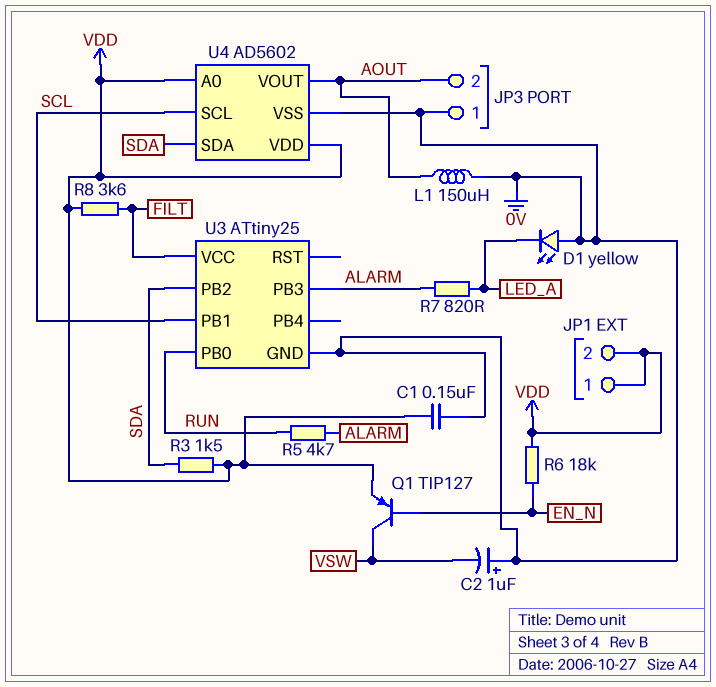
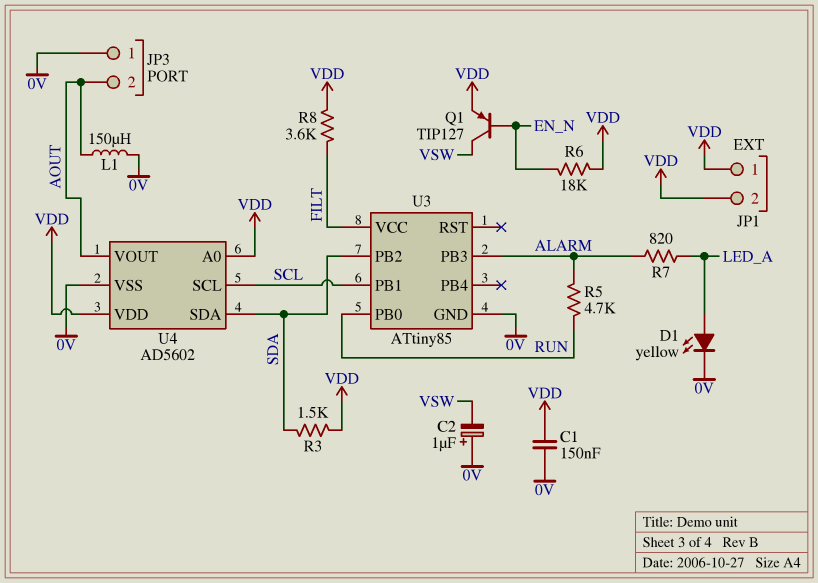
D1: LED yellow (A 0V, K LED_A) -> LED yellow (A LED_A, K 0V)
U3: ATtiny25 -> ATtiny85

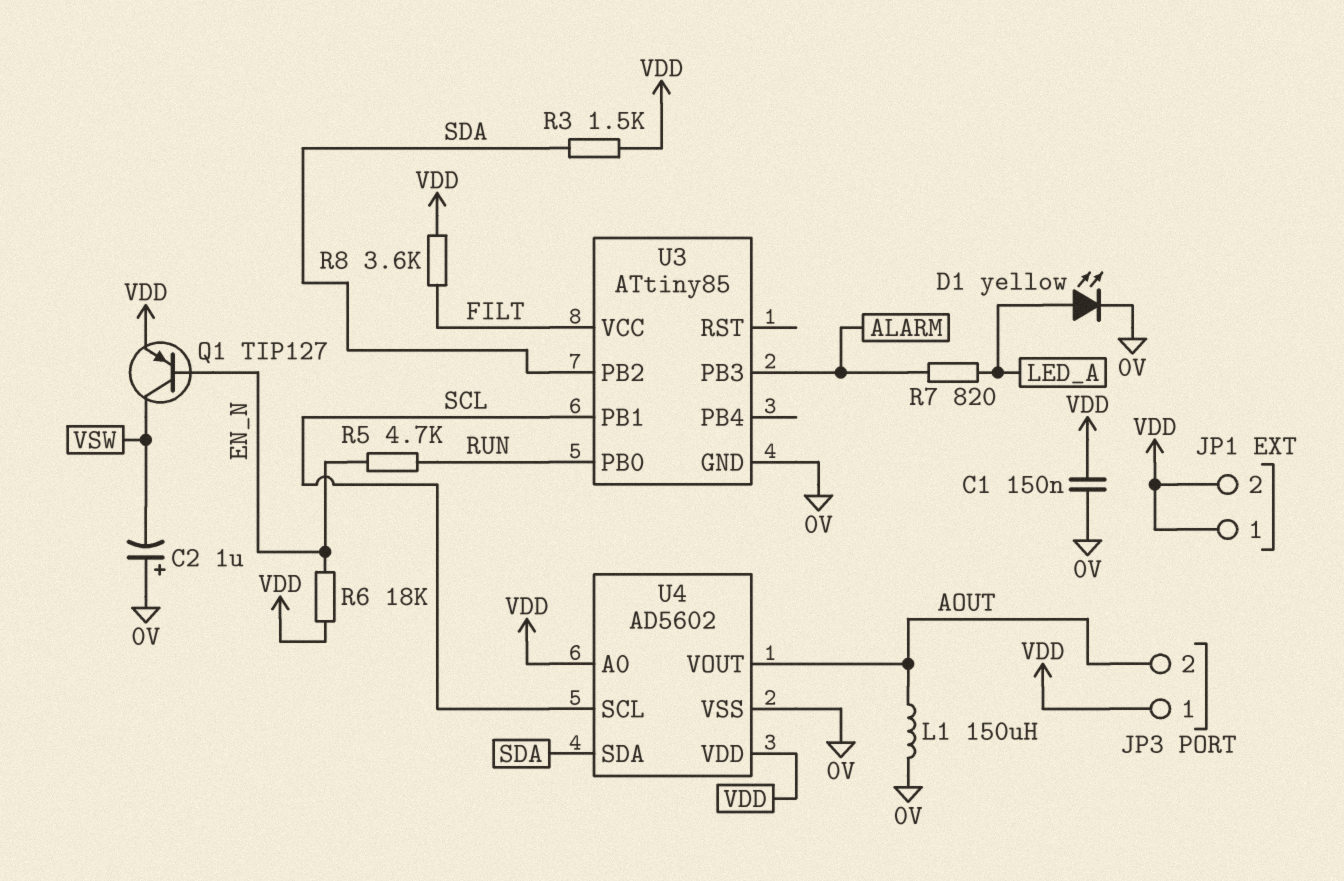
JP3 pin 1: 0V -> VDD
R5: 4.7k (ALARM, RUN) -> 4.7k (EN_N, RUN)

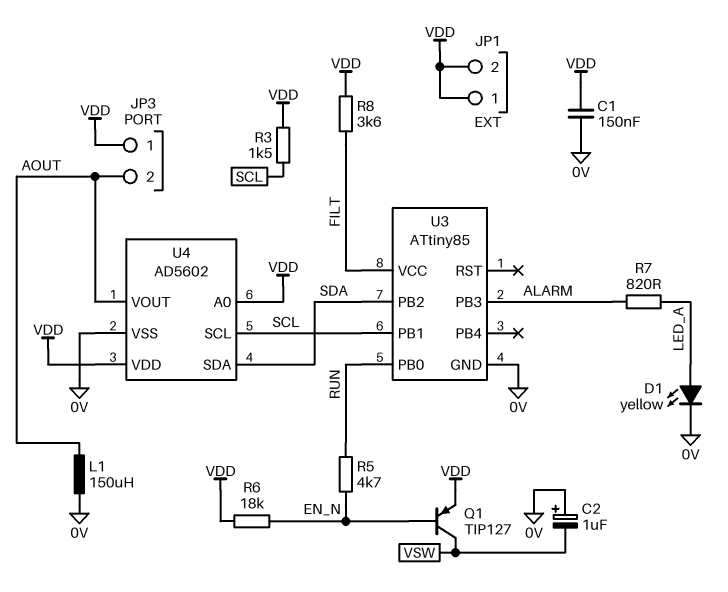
R3: 1.5k (SDA, VDD) -> 1.5k (SCL, VDD)

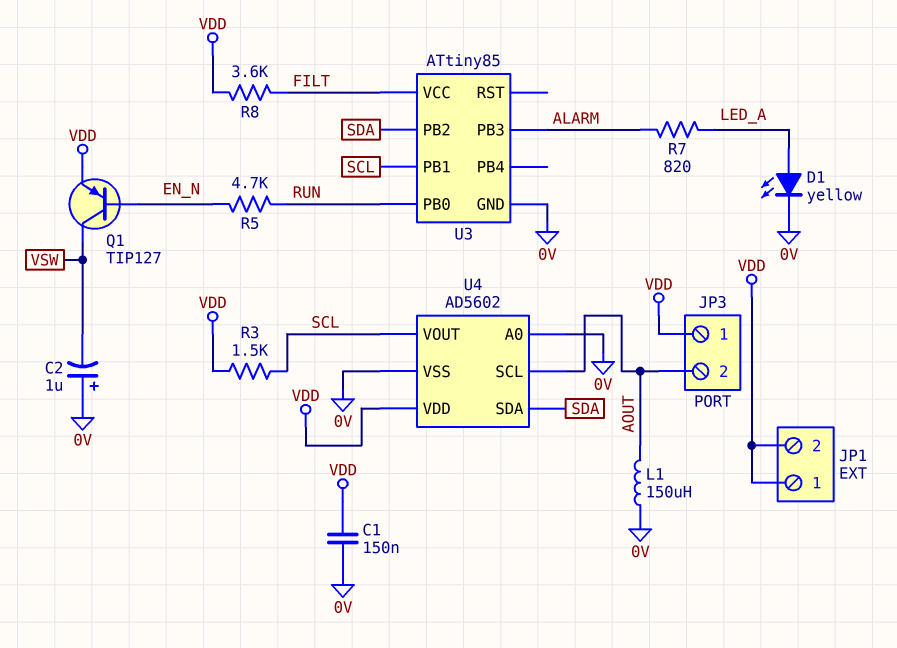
R6: 18k (EN_N, VDD) -> none
U4 pin A0: VDD -> 0V
U4 pin SCL: SCL -> AOUT
U4 pin VOUT: AOUT -> SCL

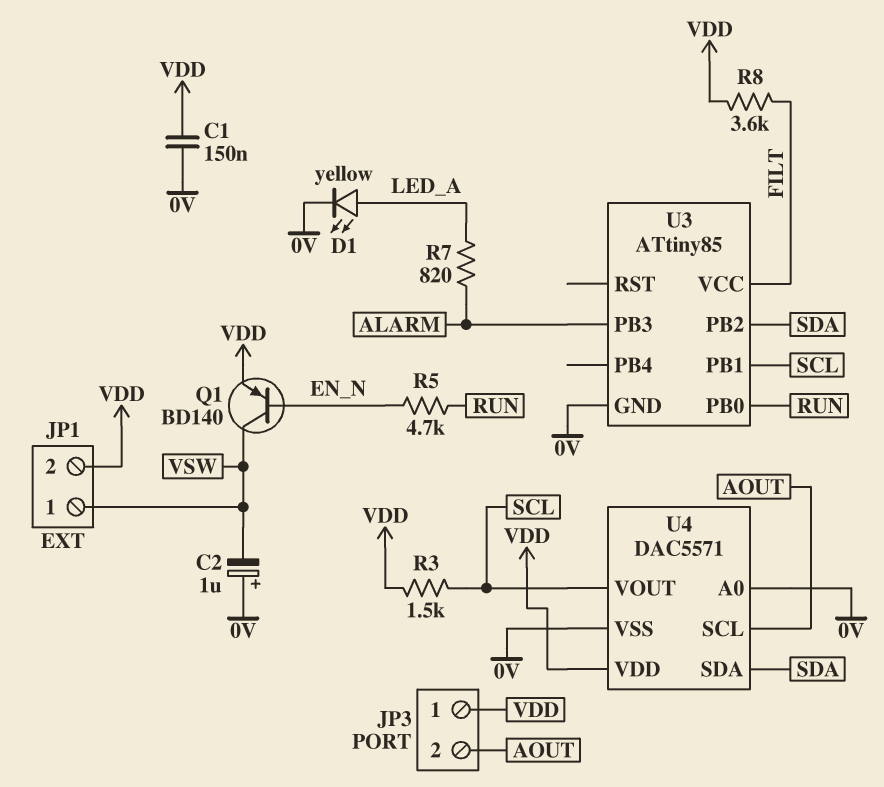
JP1 pin 1: VDD -> VSW
L1: 150uH (0V, AOUT) -> none
Q1: PNP TIP127 (B EN_N, C VSW, E VDD) -> PNP BD140 (B EN_N, C VSW, E VDD)
U4: AD5602 -> DAC5571

